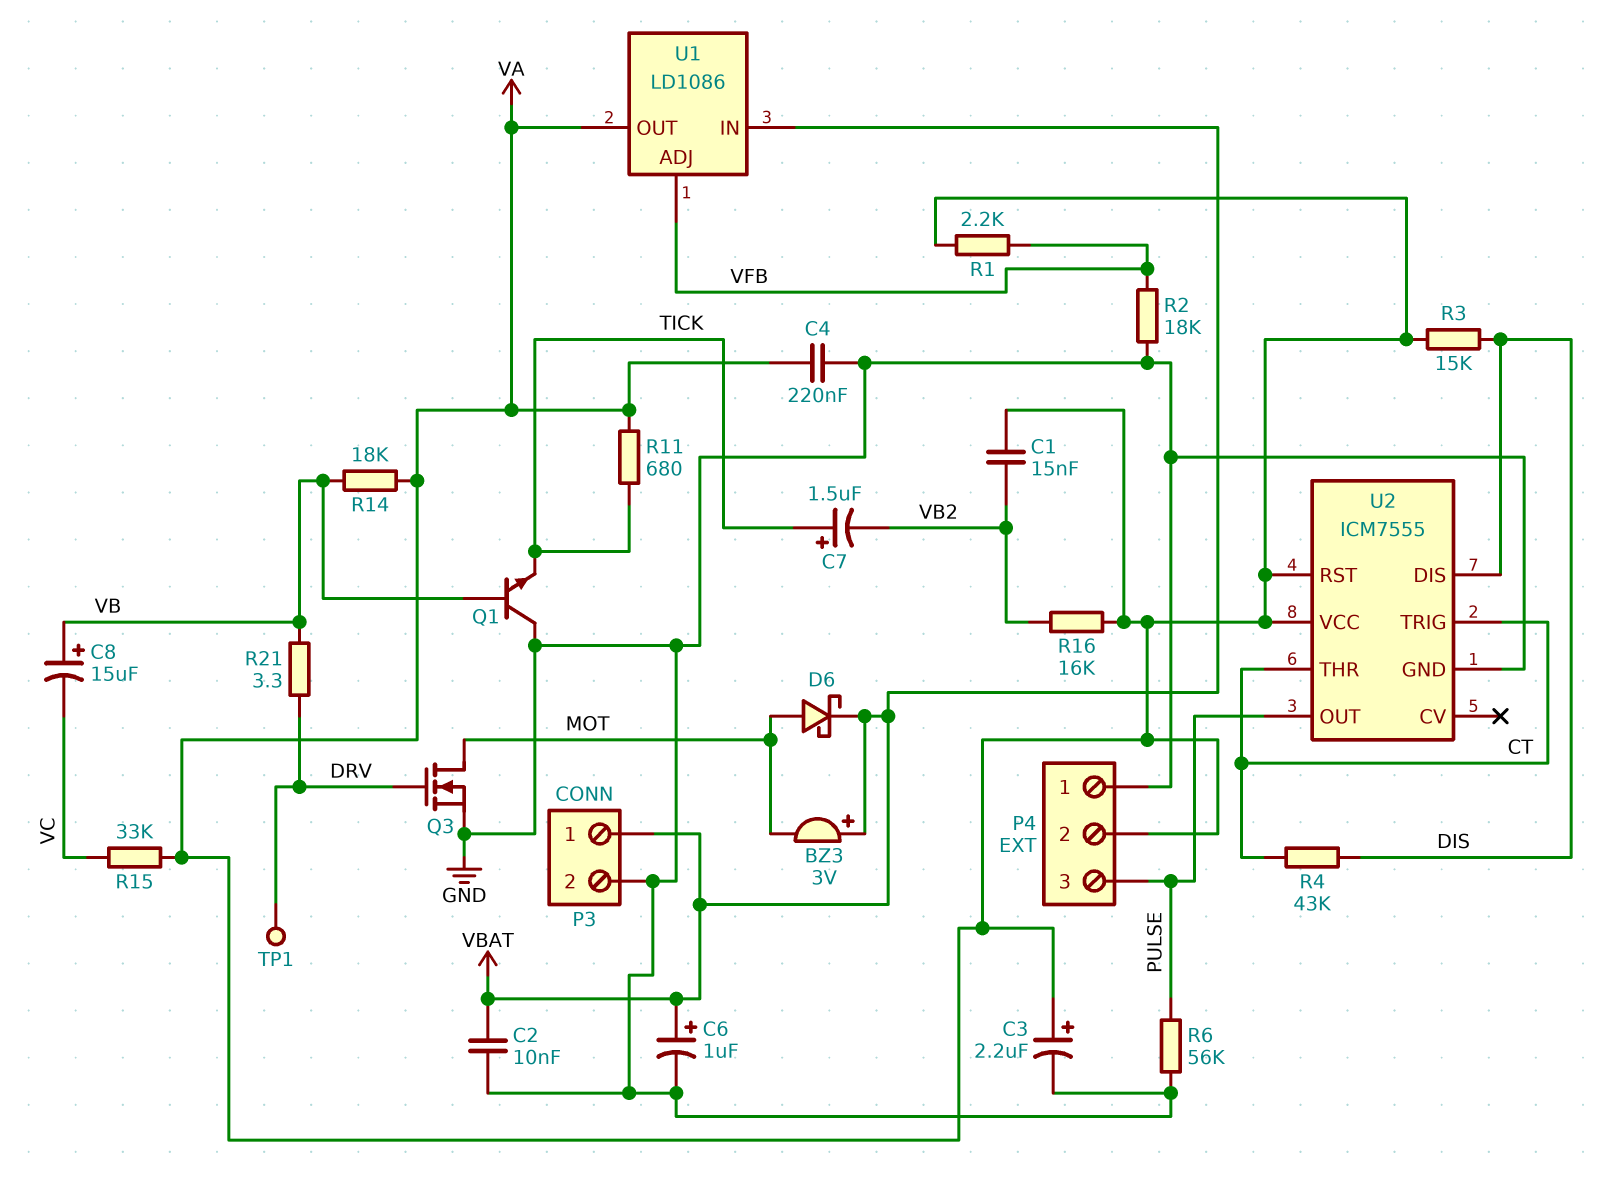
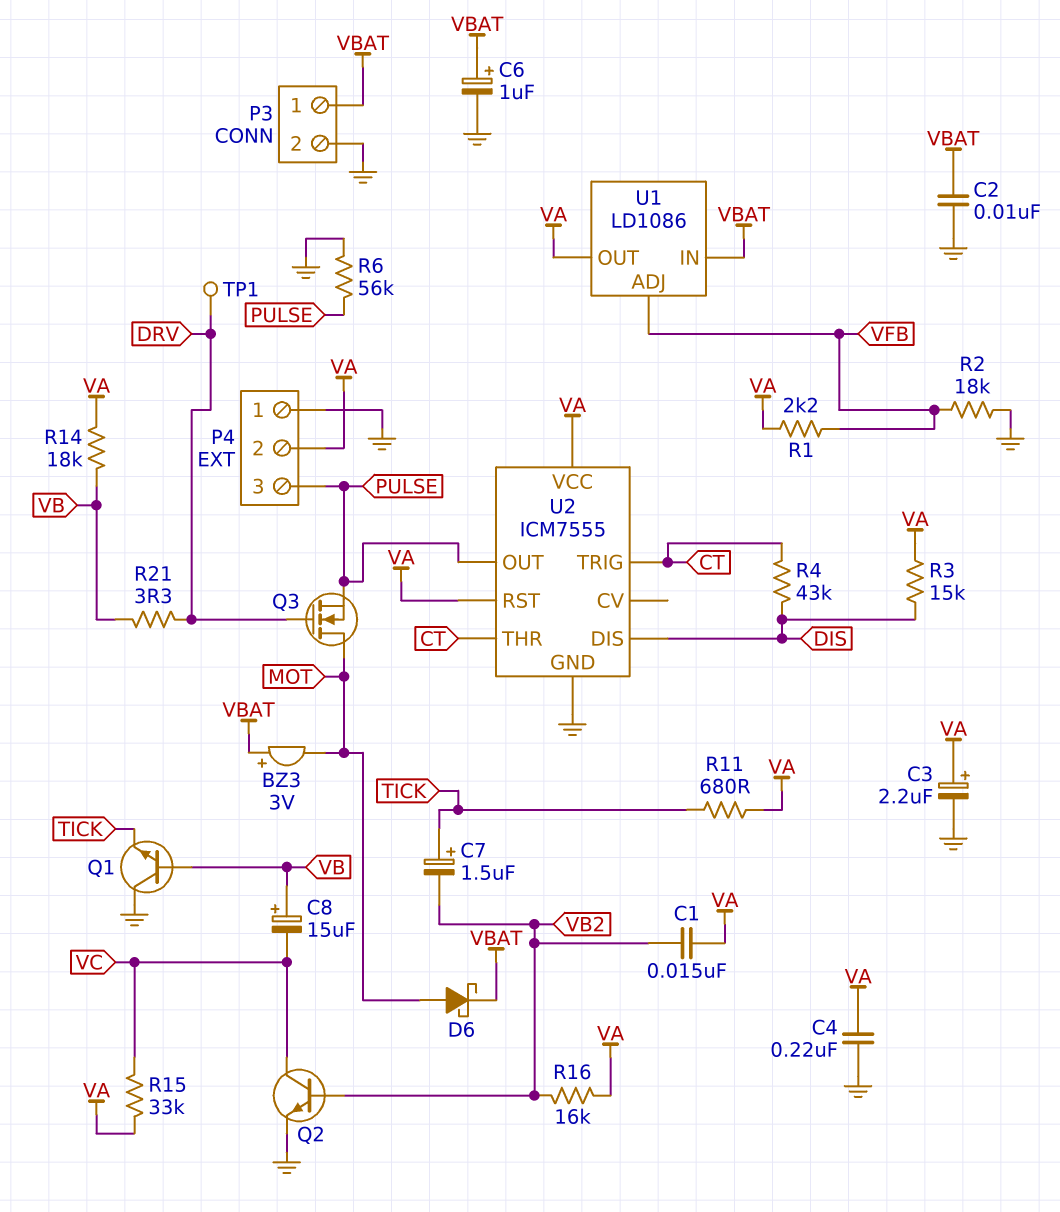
Q2: none -> NPN (B VB2, C VC, E GND)
Q3: NMOS (G DRV, D MOT, S GND) -> NMOS (G DRV, D MOT, S PULSE)

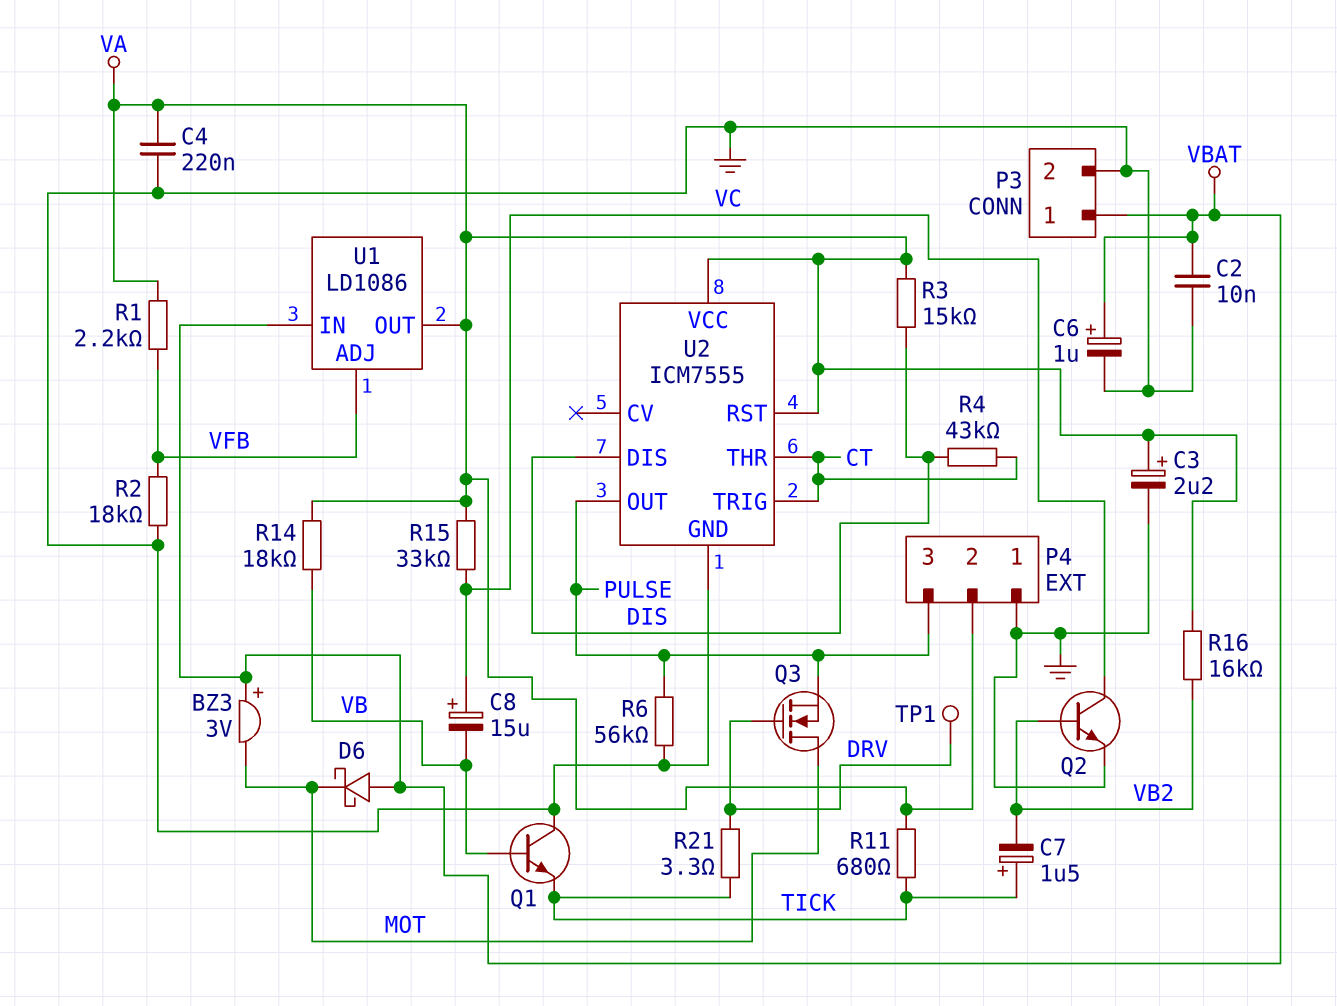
C1: 15nF (VA, VB2) -> none
C8: 15uF (plus VB, minus VC) -> 15uF (plus VC, minus VB)
D6: schottky (A MOT, K VBAT) -> schottky (A VBAT, K MOT)
R21: 3.3 (DRV, VB) -> 3.3 (DRV, TICK)

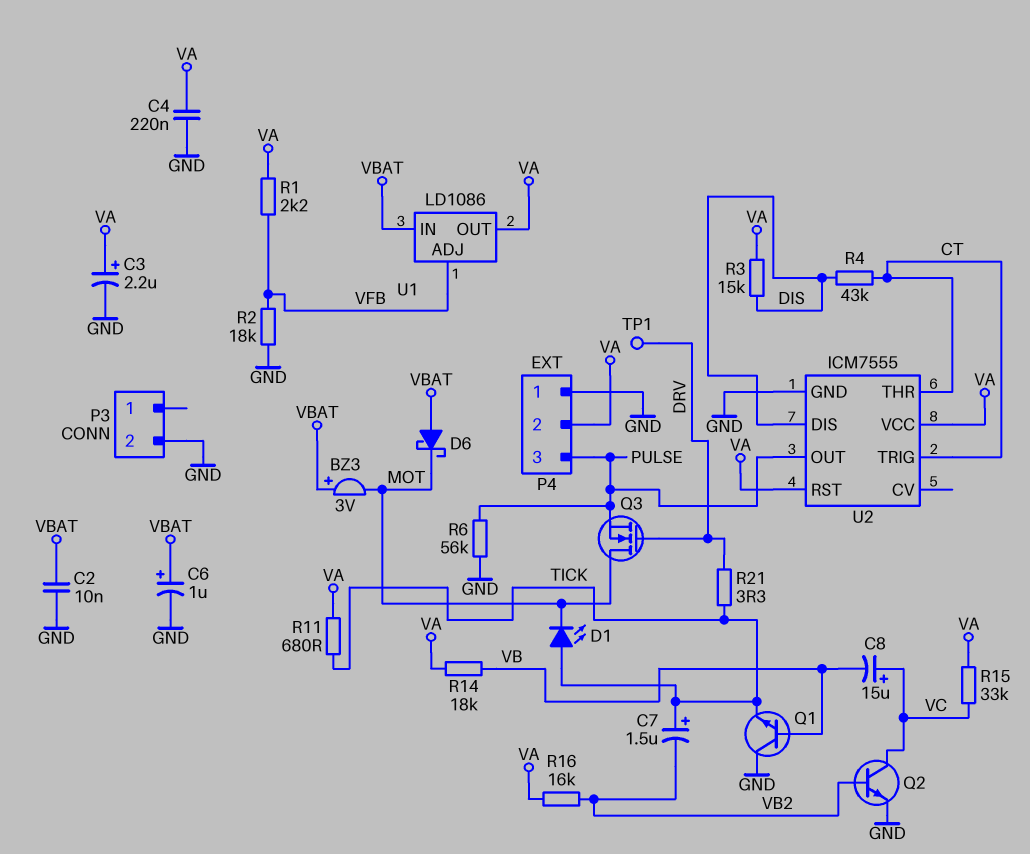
D1: none -> LED (A TICK, K MOT)
P3 pin 1: VBAT -> none

